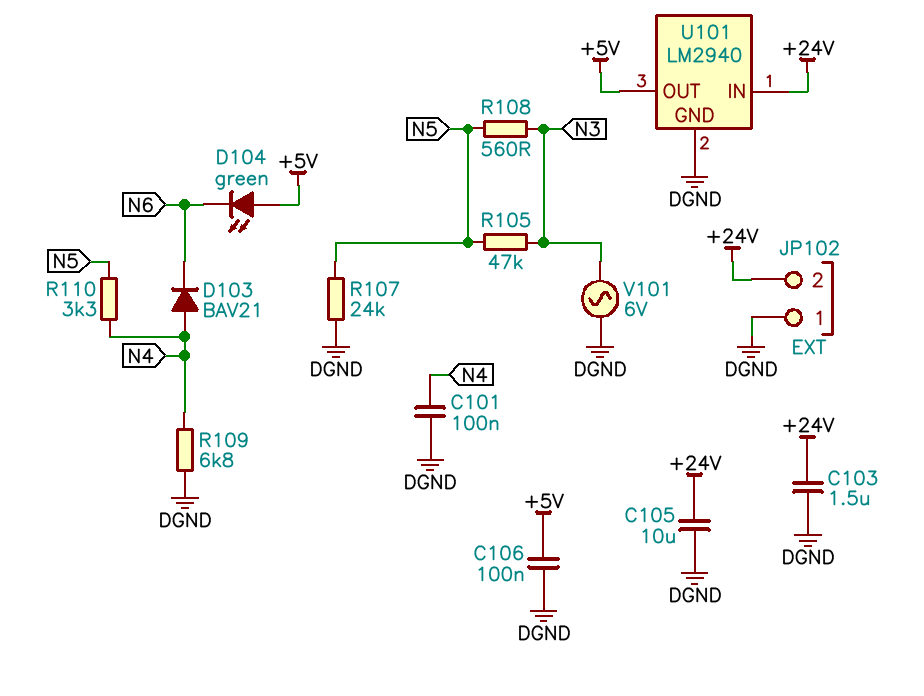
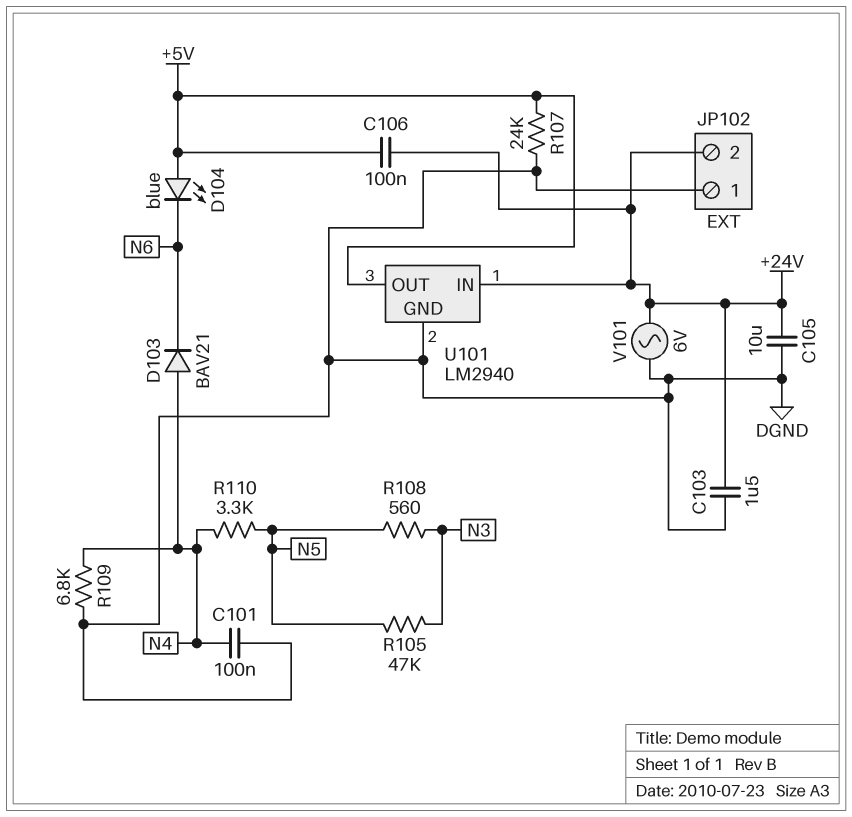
C106: 100nF (+5V, DGND) -> 100nF (+5V, +24V)
D104: LED green (A +5V, K N6) -> LED blue (A +5V, K N6)
R107: 24k (DGND, N5) -> 24k (+5V, DGND)
V101: AC 6V (DGND, N3) -> AC 6V (+24V, DGND)

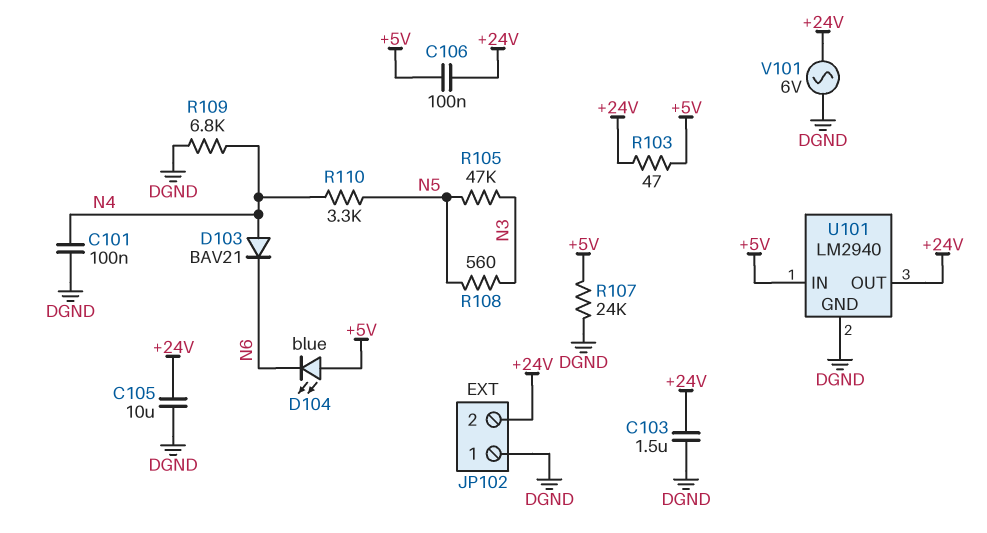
R103: none -> 47 (+5V, +24V)
U101 pin IN: +24V -> +5V
U101 pin OUT: +5V -> +24V

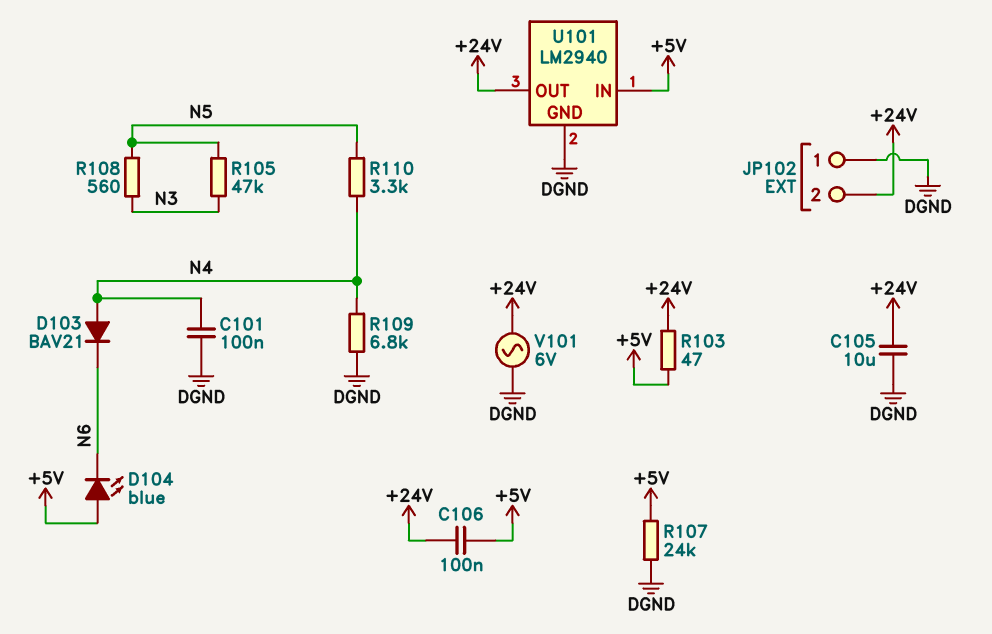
C103: 1.5uF (+24V, DGND) -> none

